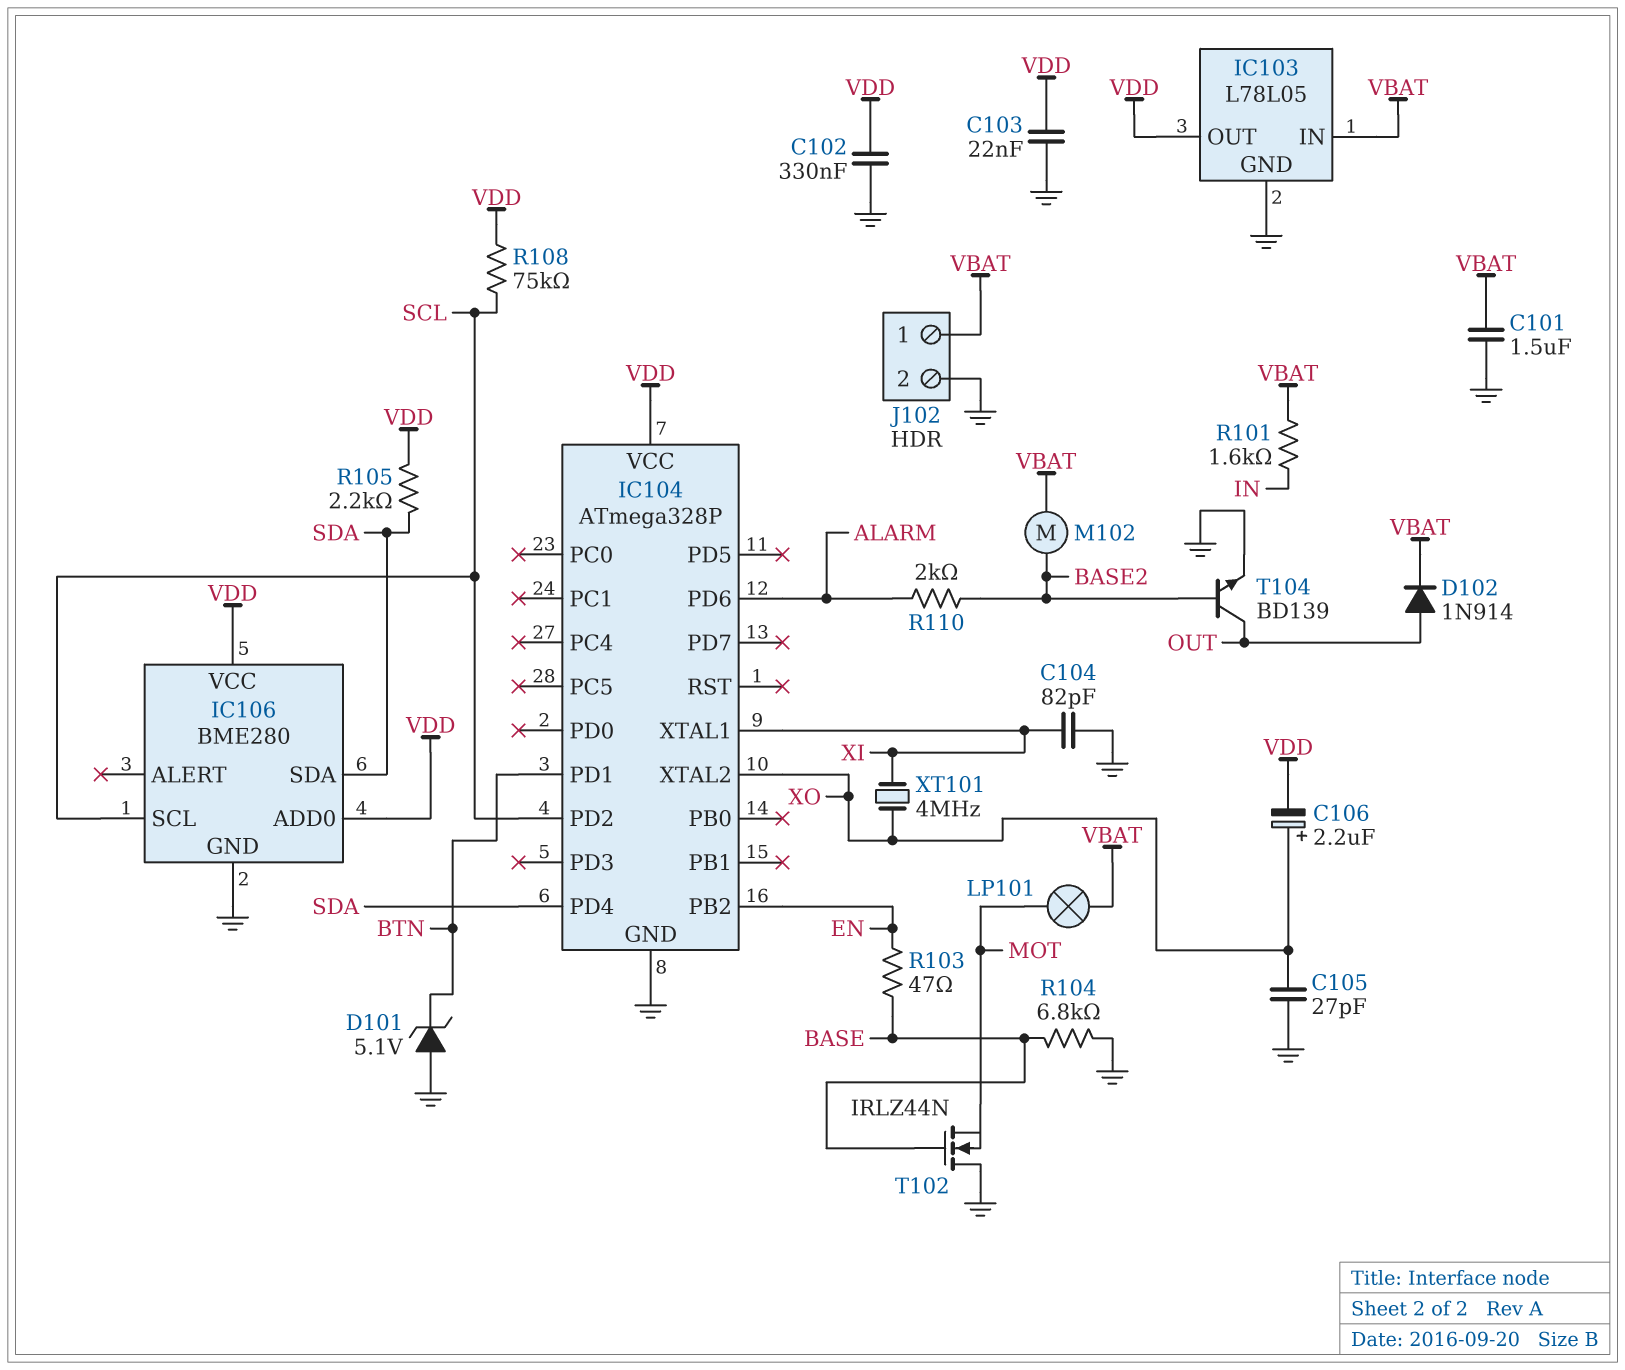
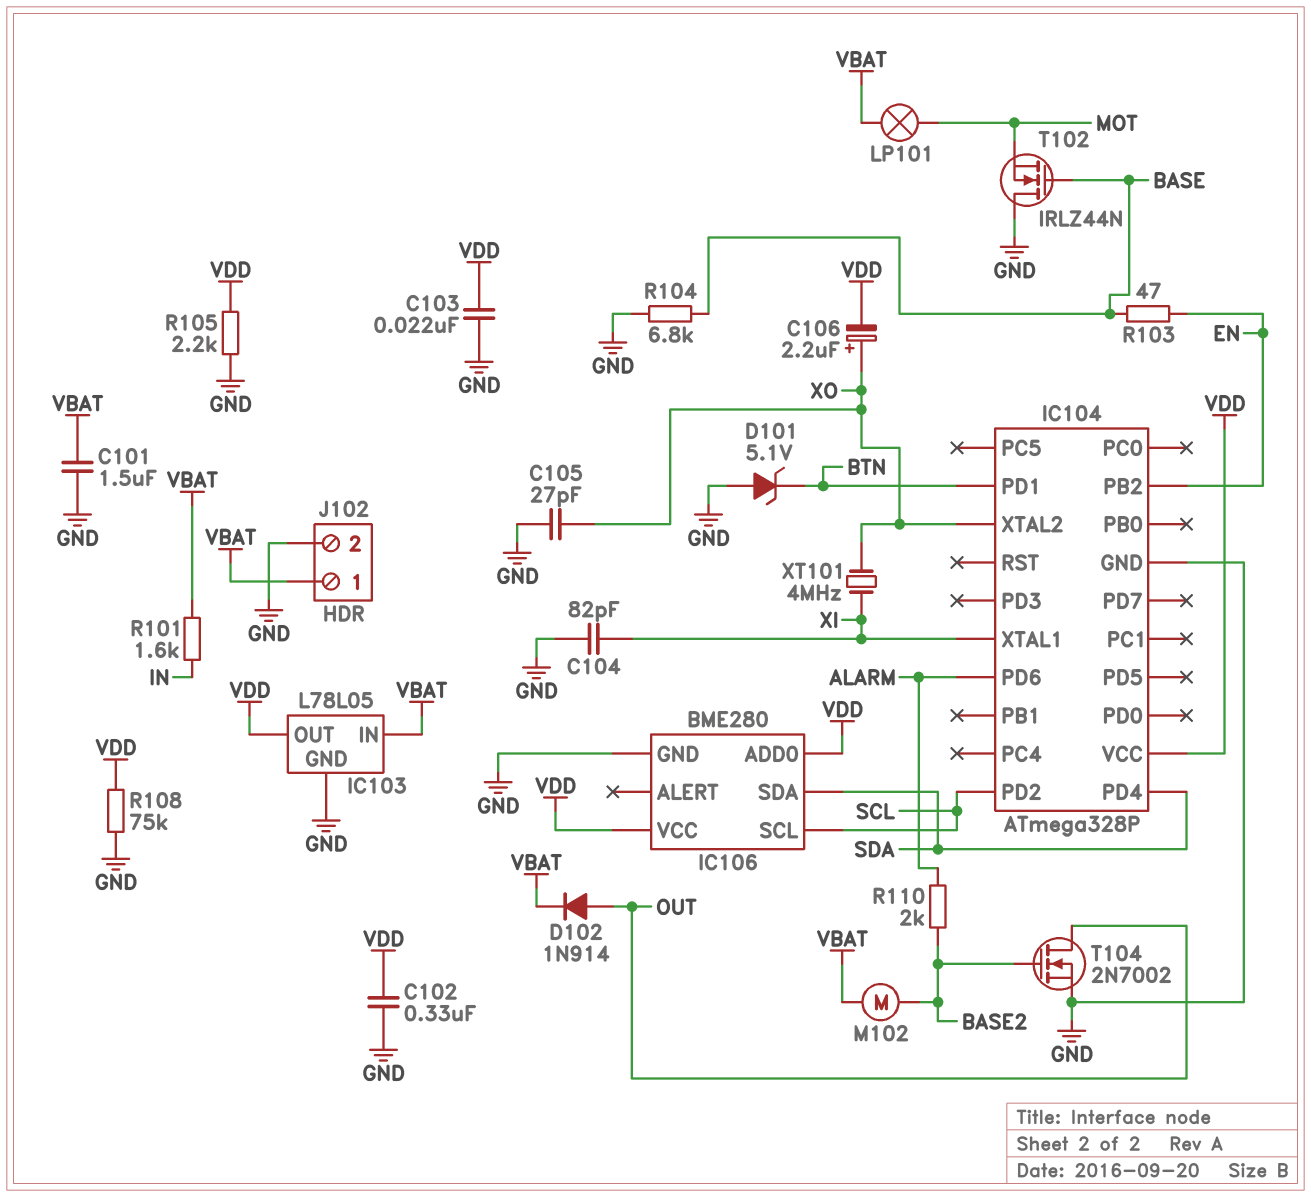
R105: 2.2k (SDA, VDD) -> 2.2k (GND, VDD)
R108: 75k (SCL, VDD) -> 75k (GND, VDD)
T104: NPN BD139 (B BASE2, C OUT, E GND) -> NMOS 2N7002 (G BASE2, D OUT, S GND)

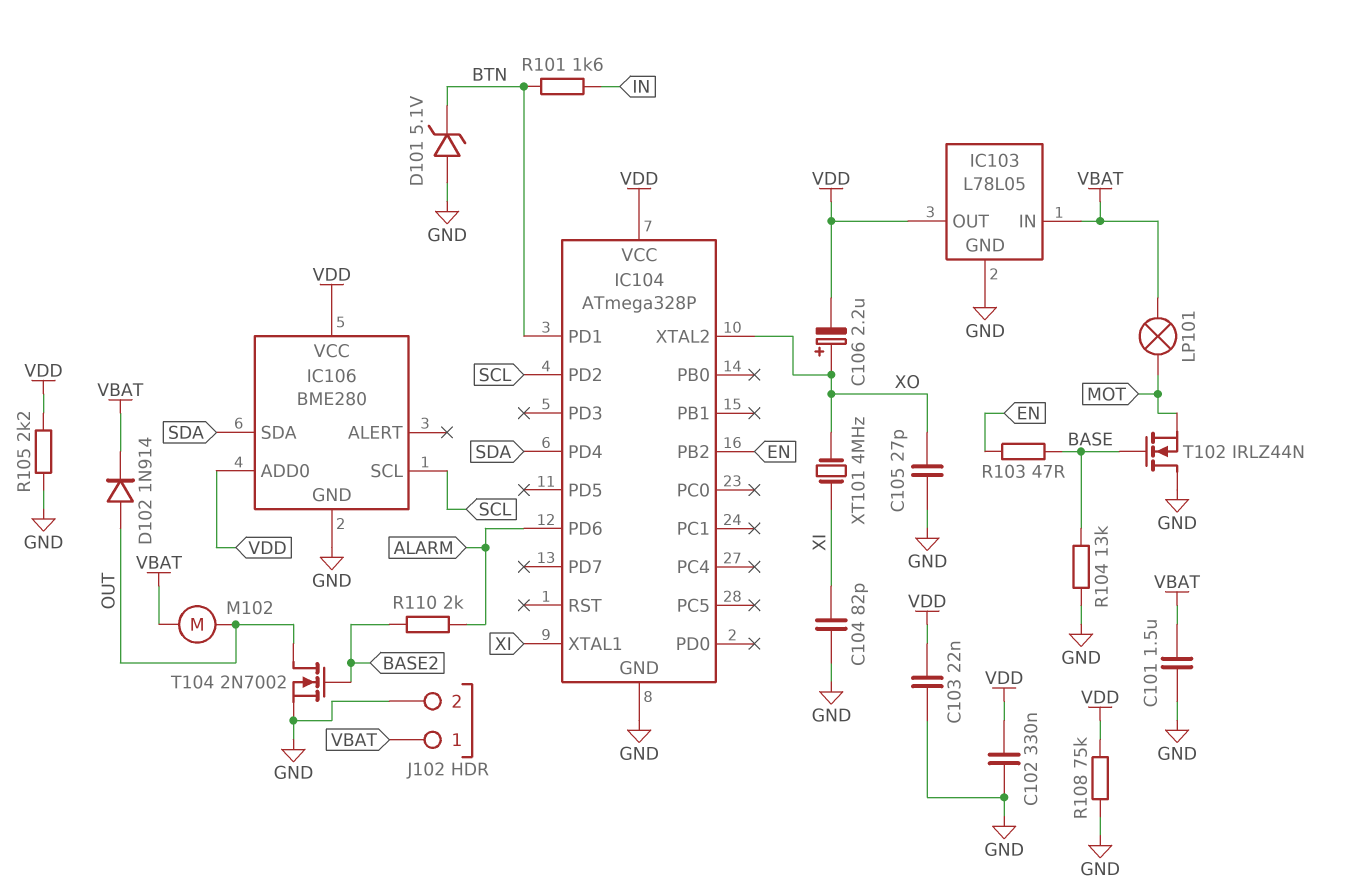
M102: motor (BASE2, VBAT) -> motor (OUT, VBAT)
R101: 1.6k (IN, VBAT) -> 1.6k (BTN, IN)
R104: 6.8k (BASE, GND) -> 13k (BASE, GND)

